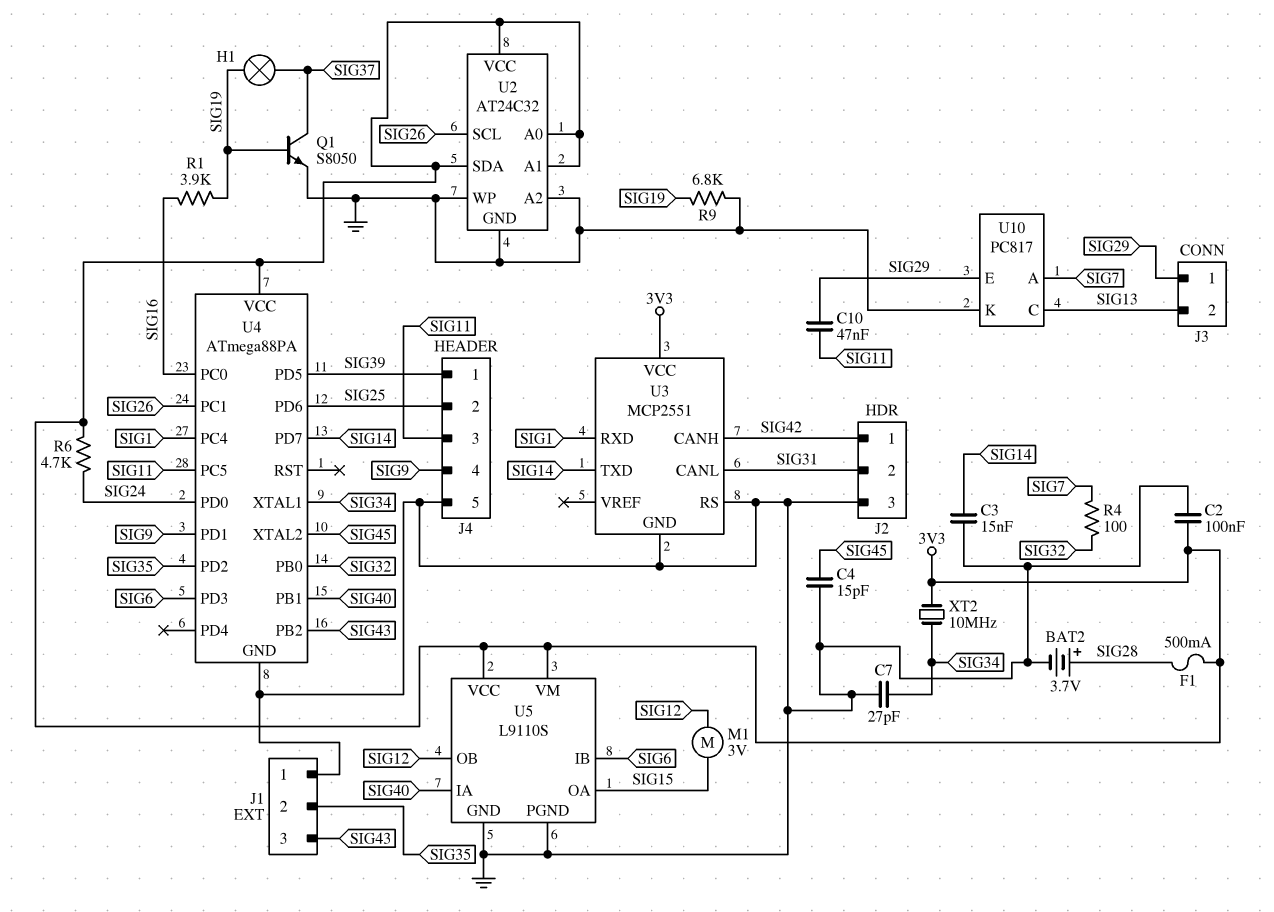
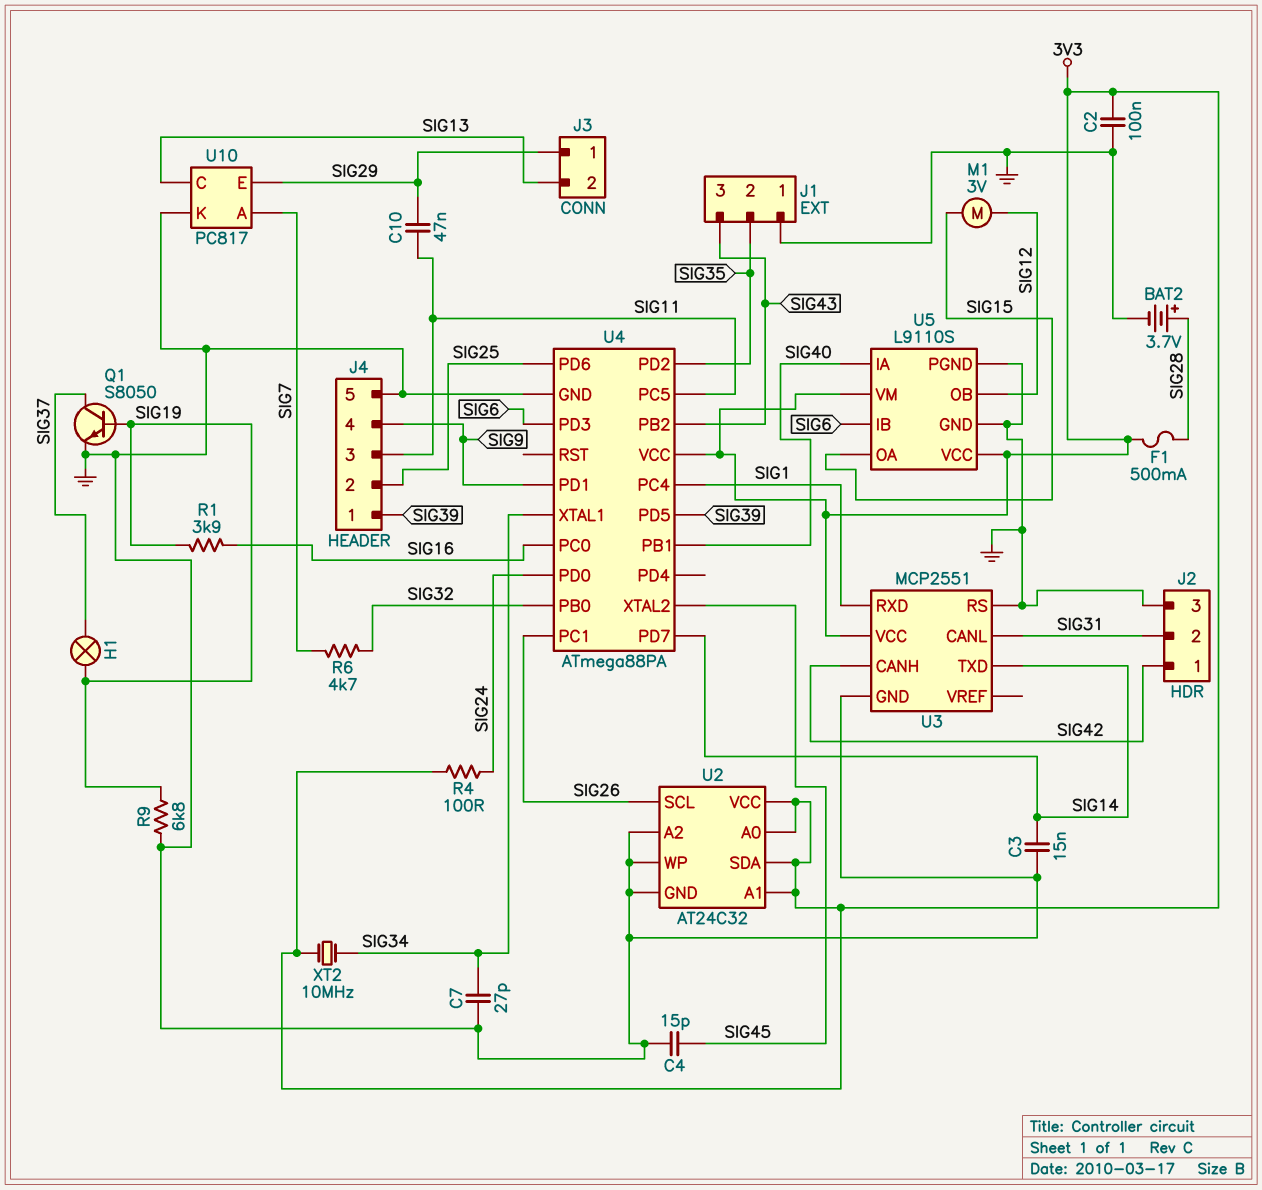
R4: 100 (SIG7, SIG32) -> 100 (3V3, SIG24)
R6: 4.7k (3V3, SIG24) -> 4.7k (SIG7, SIG32)

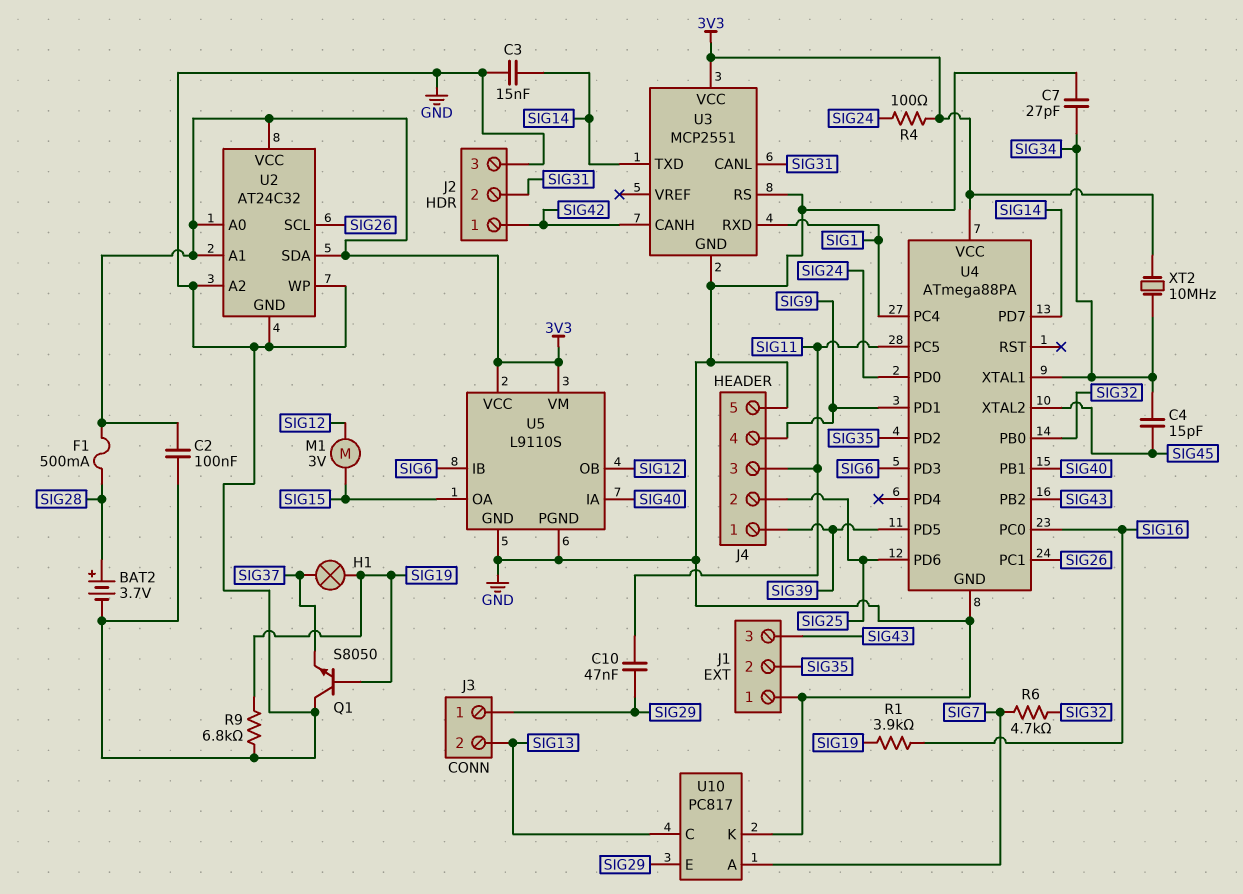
C4: 15pF (GND, SIG45) -> 15pF (SIG34, SIG45)
Q1: NPN S8050 (B SIG19, C SIG37, E GND) -> NPN S8050 (B SIG19, C GND, E SIG37)

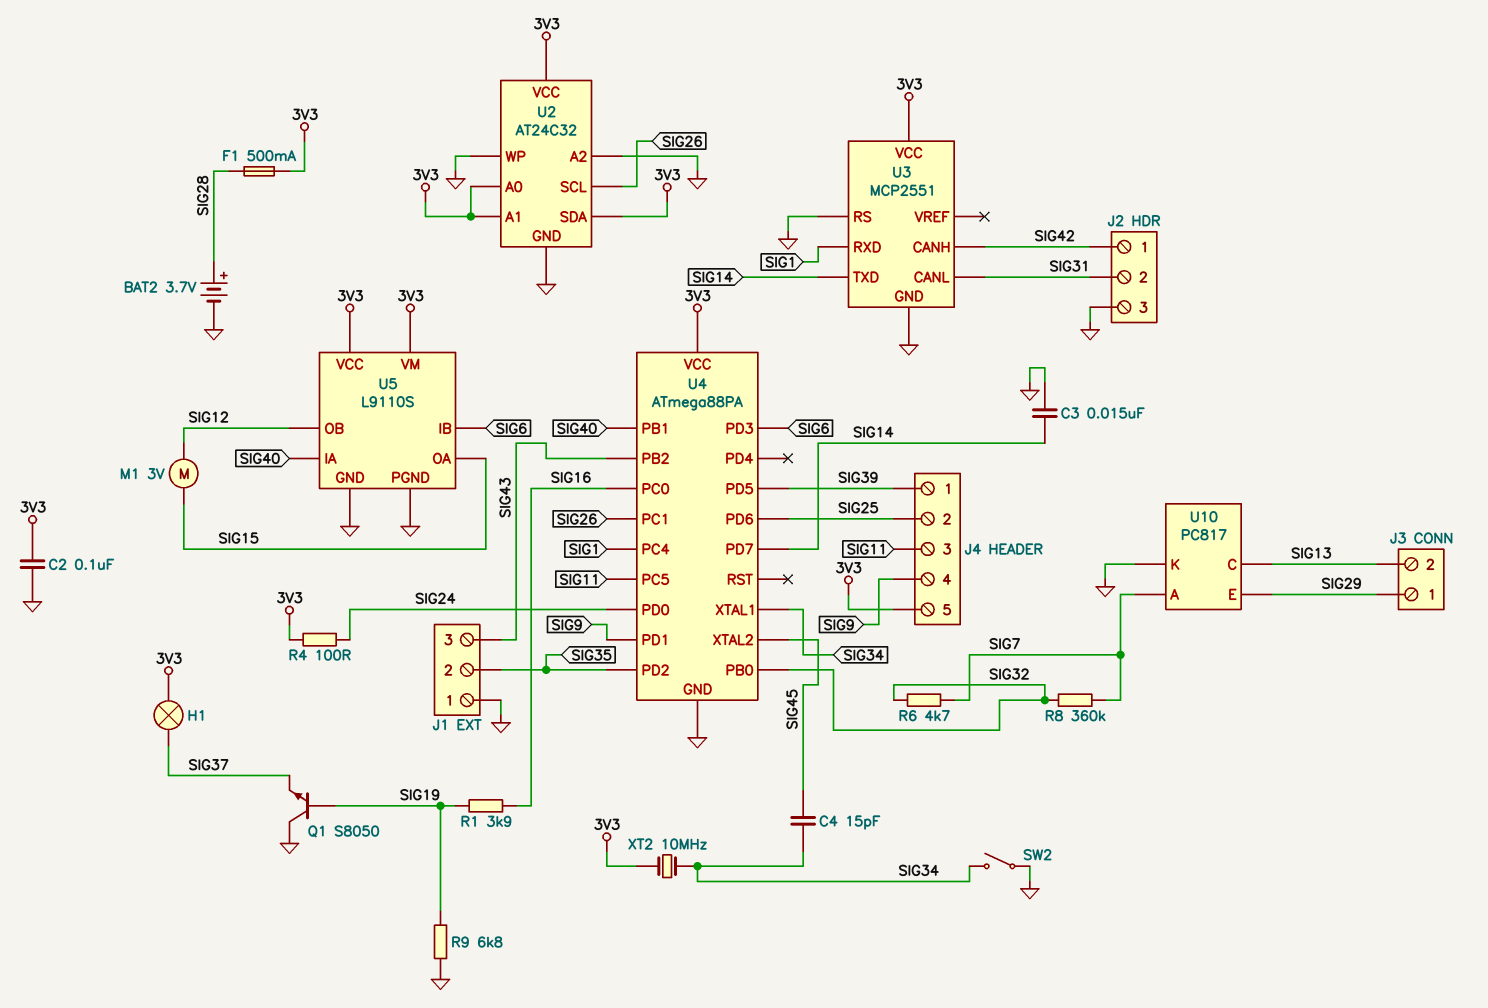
C7: 27pF (GND, SIG34) -> none
C10: 47nF (SIG11, SIG29) -> none
H1: lamp (SIG19, SIG37) -> lamp (3V3, SIG37)
J4 pin 5: GND -> 3V3
R8: none -> 360k (SIG7, SIG32)
SW2: none -> switch (GND, SIG34)

